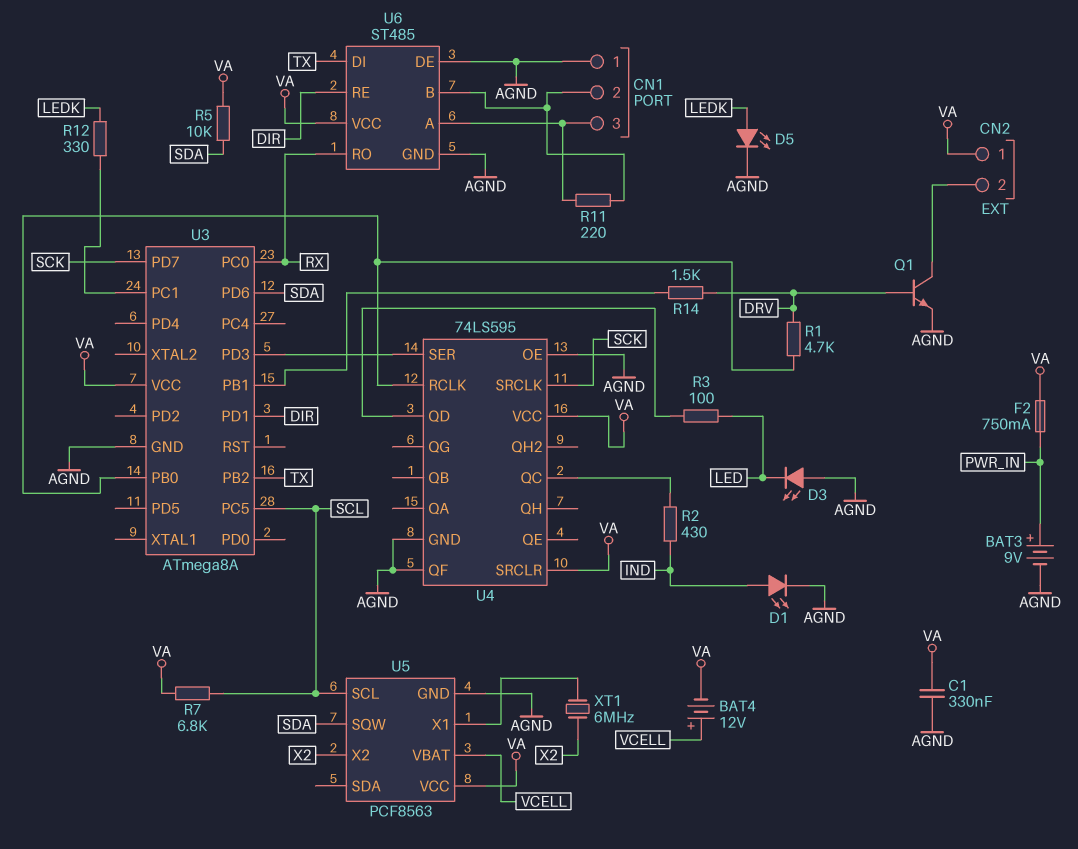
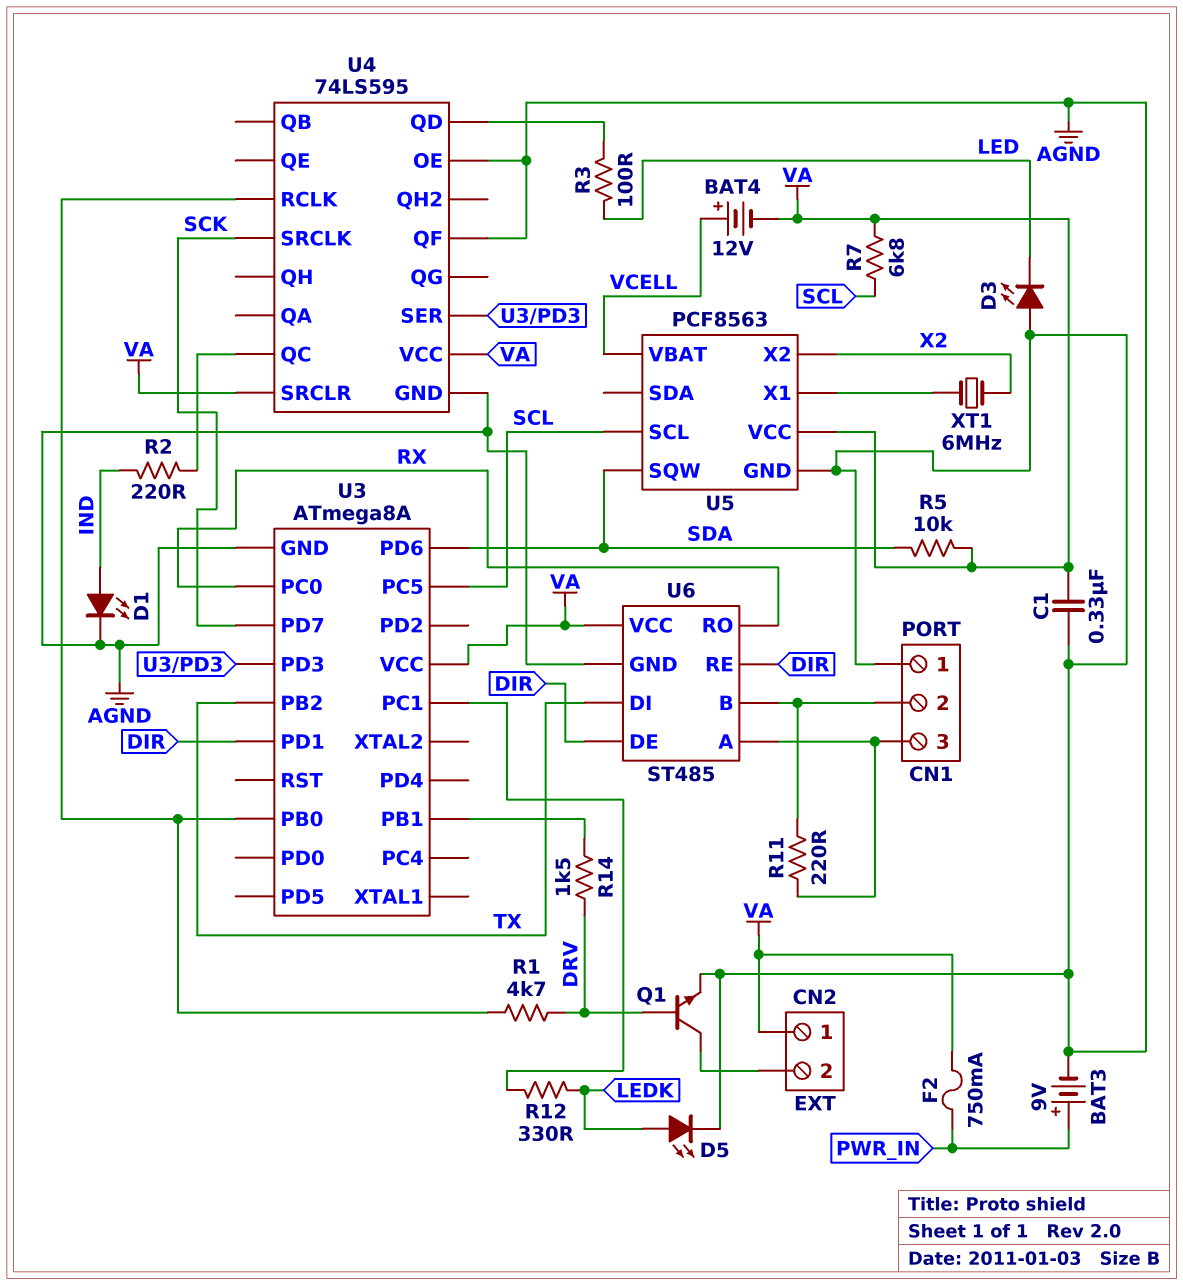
R2: 430 (IND, U4/QC) -> 220 (IND, U4/QC)
U6 pin DE: AGND -> DIR

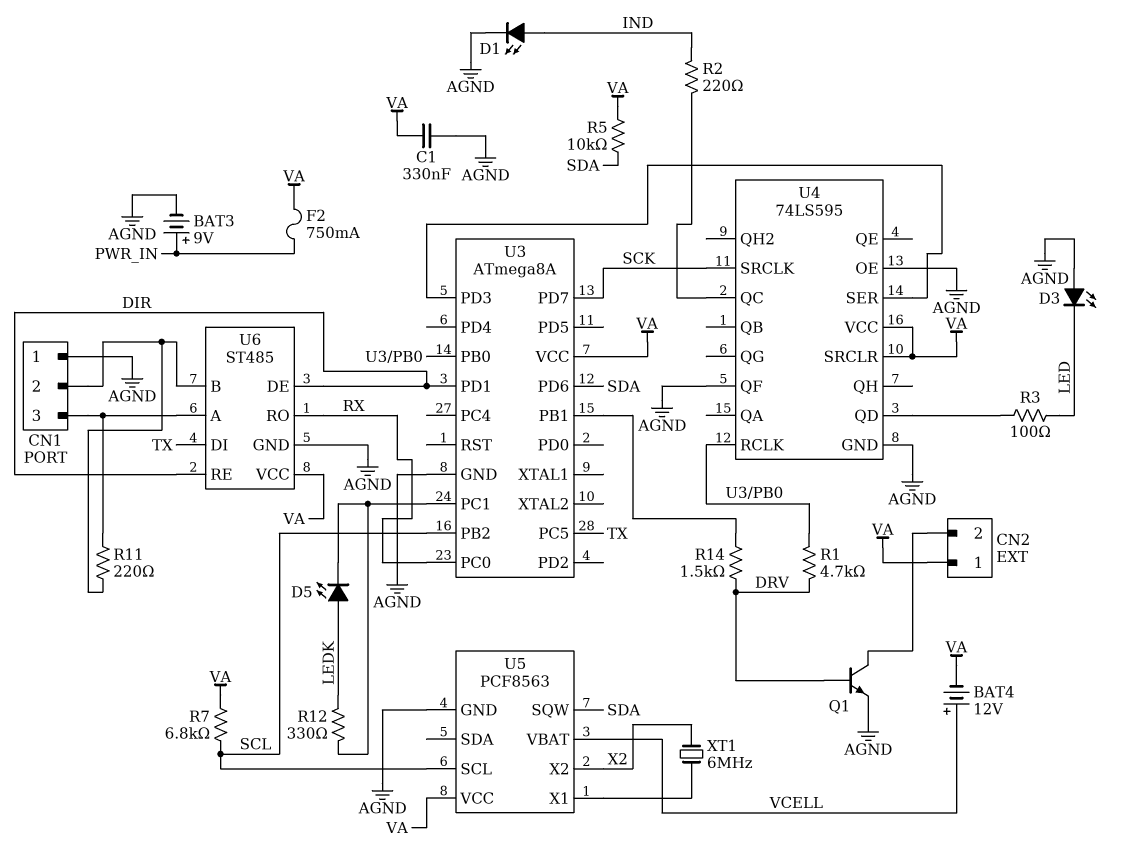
D5: LED (A LEDK, K AGND) -> LED (A LEDK, K U3/PC1)
U3 pin PB2: TX -> SCL
U3 pin PC5: SCL -> TX

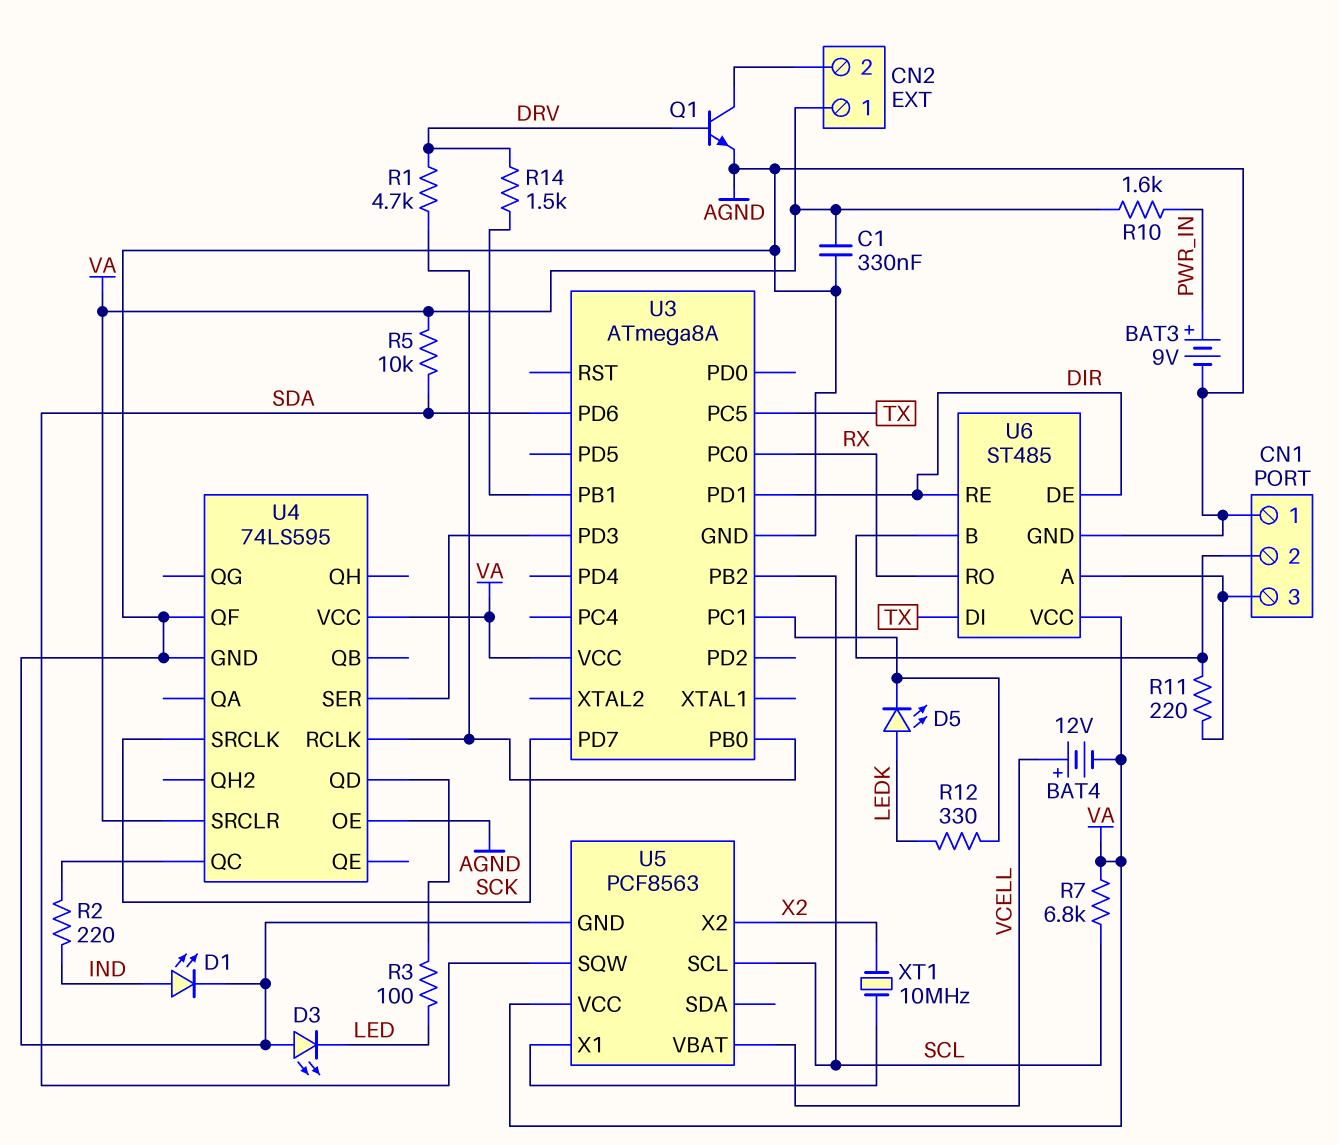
F2: 750mA (PWR_IN, VA) -> none
R10: none -> 1.6k (PWR_IN, VA)
XT1: 6MHz (U5/X1, X2) -> 10MHz (U5/X1, X2)

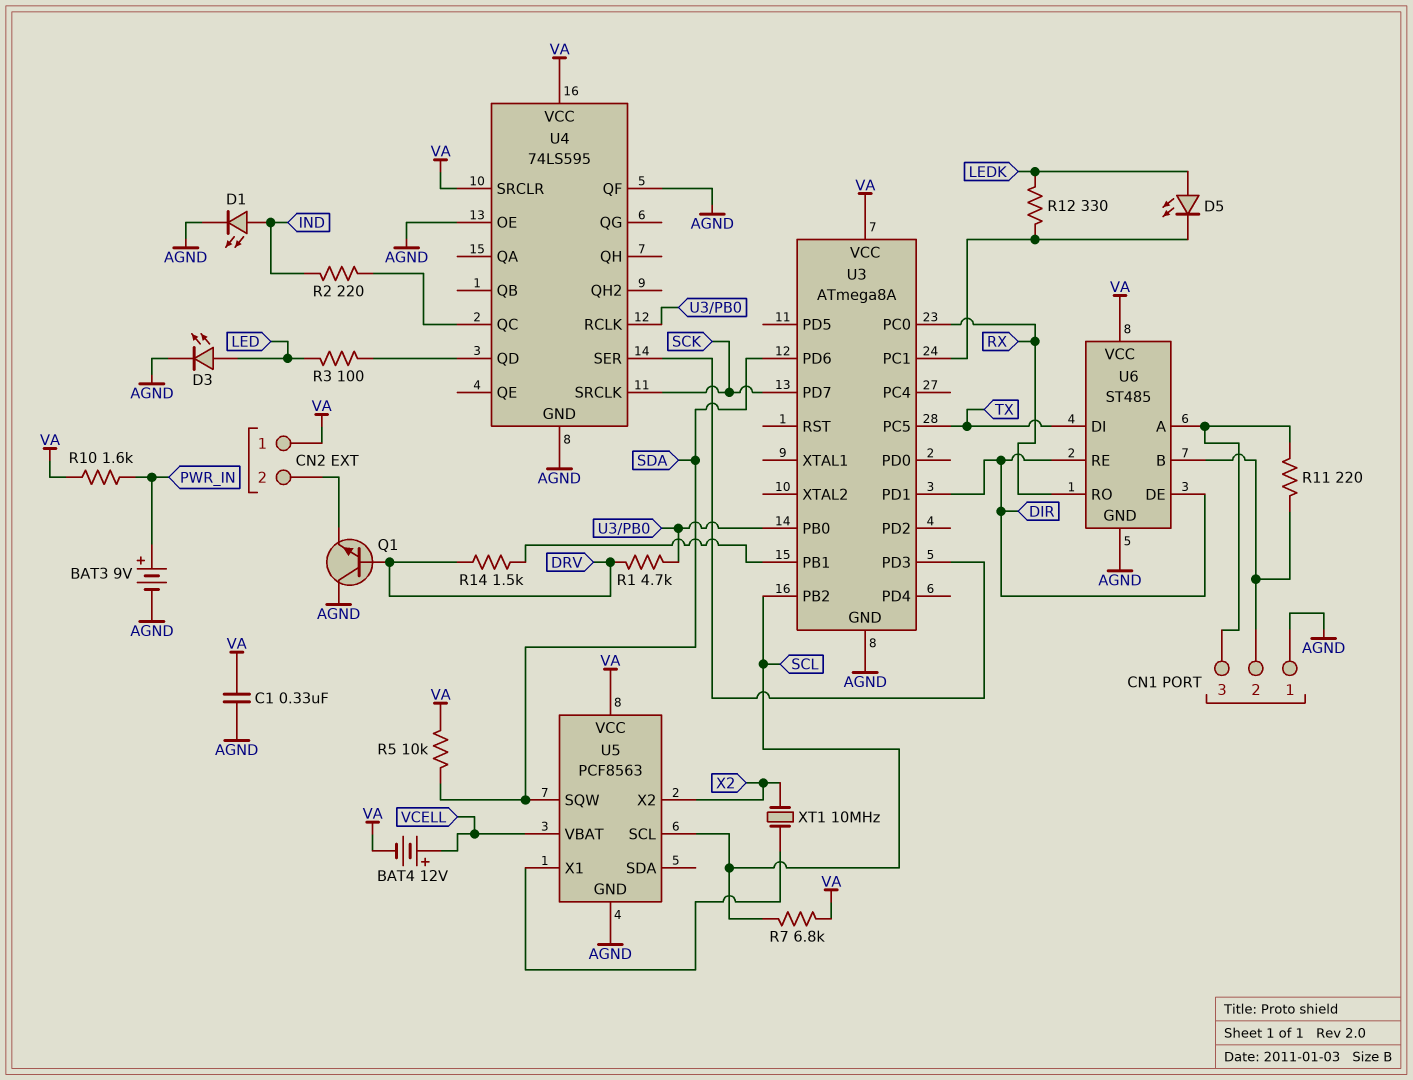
D3: LED (A AGND, K LED) -> LED (A LED, K AGND)
Q1: NPN (B DRV, C CN2/2, E AGND) -> NPN (B DRV, C AGND, E CN2/2)

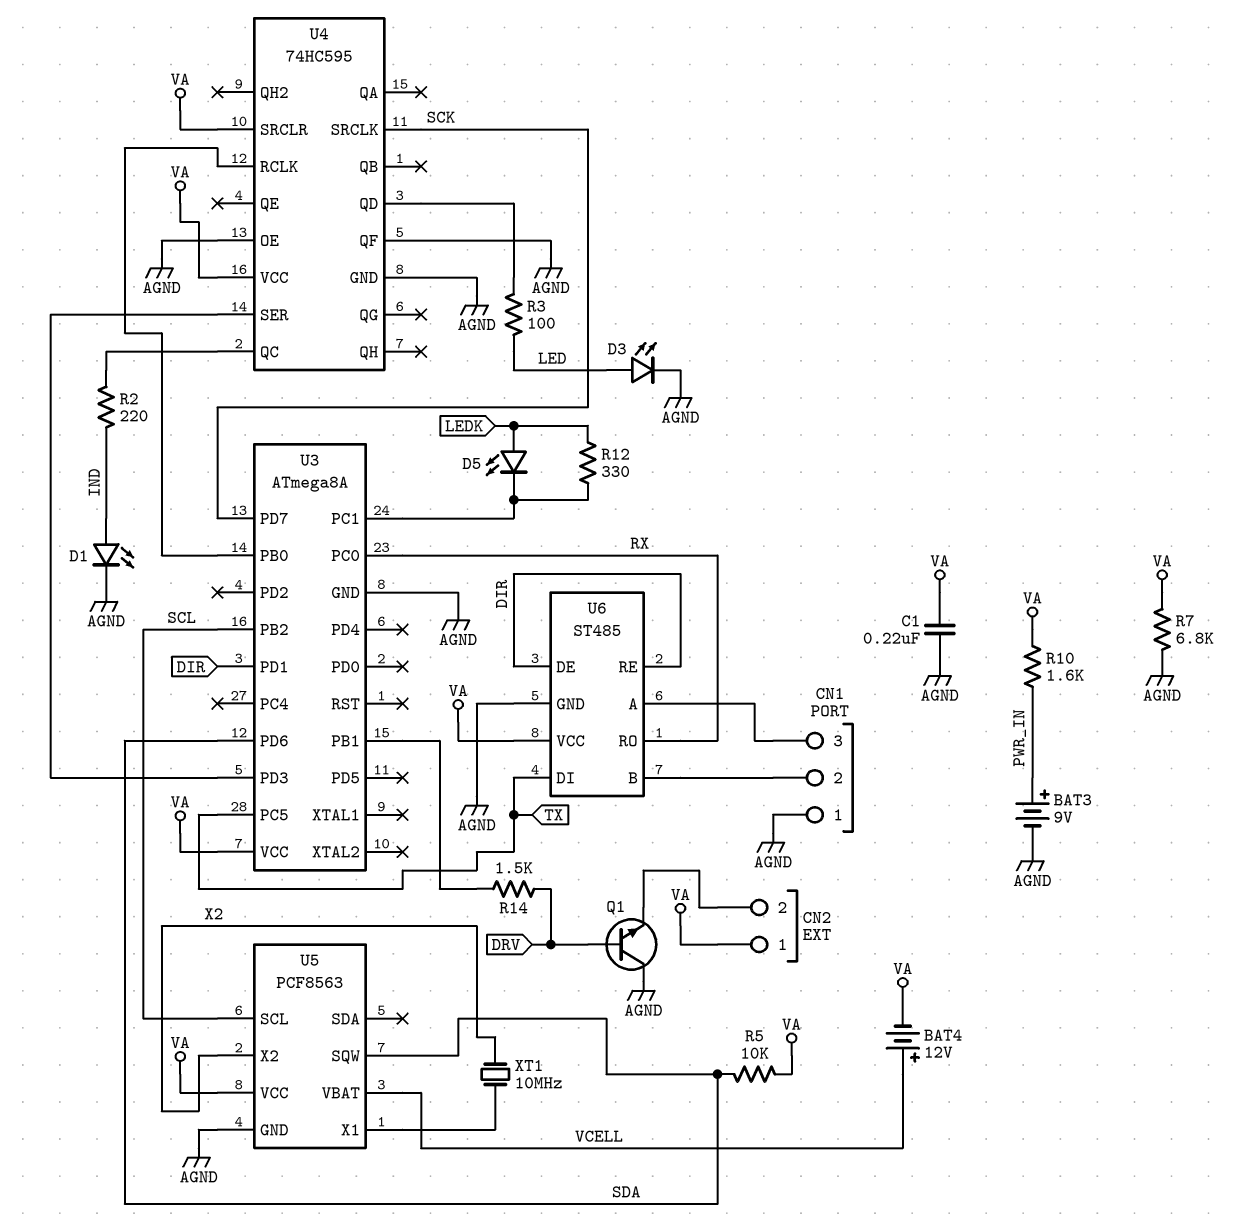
C1: 330nF (AGND, VA) -> 220nF (AGND, VA)
R1: 4.7k (DRV, U3/PB0) -> none
R7: 6.8k (SCL, VA) -> 6.8k (AGND, VA)
R11: 220 (CN1/2, CN1/3) -> none
U4: 74LS595 -> 74HC595

